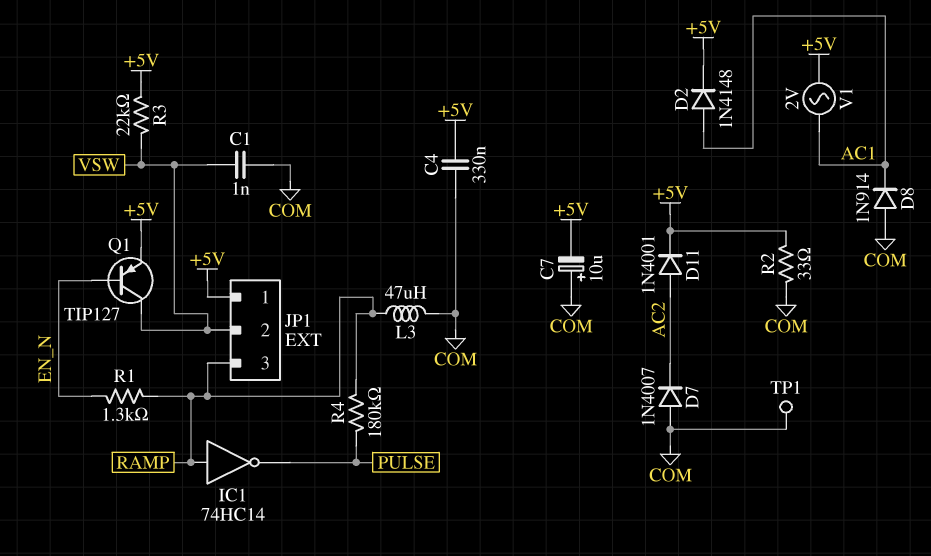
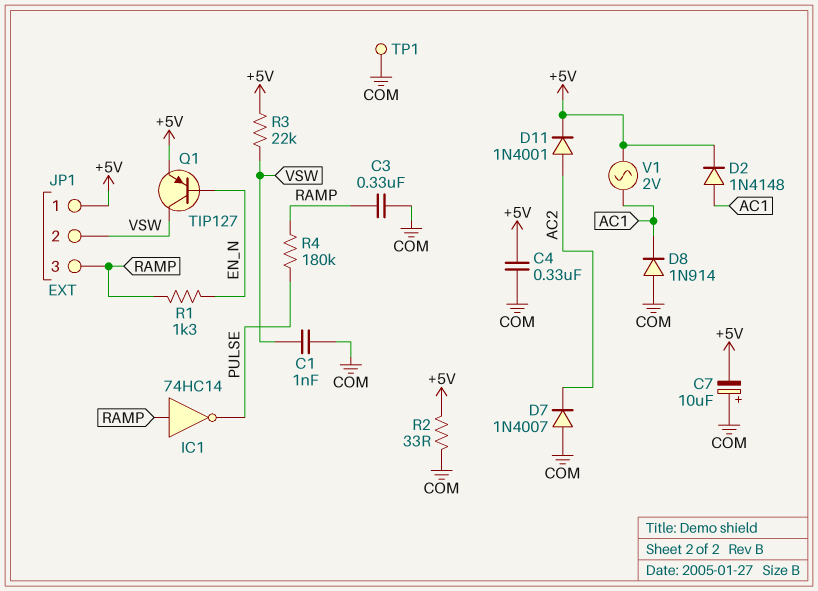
C3: none -> 330nF (COM, RAMP)
L3: 47uH (COM, RAMP) -> none

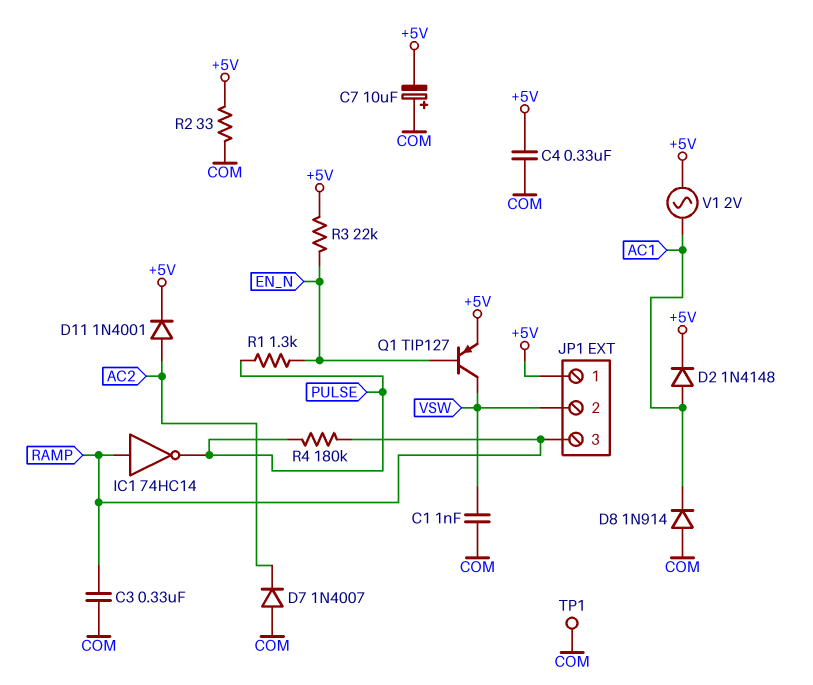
R1: 1.3k (EN_N, RAMP) -> 1.3k (EN_N, PULSE)
R3: 22k (+5V, VSW) -> 22k (+5V, EN_N)

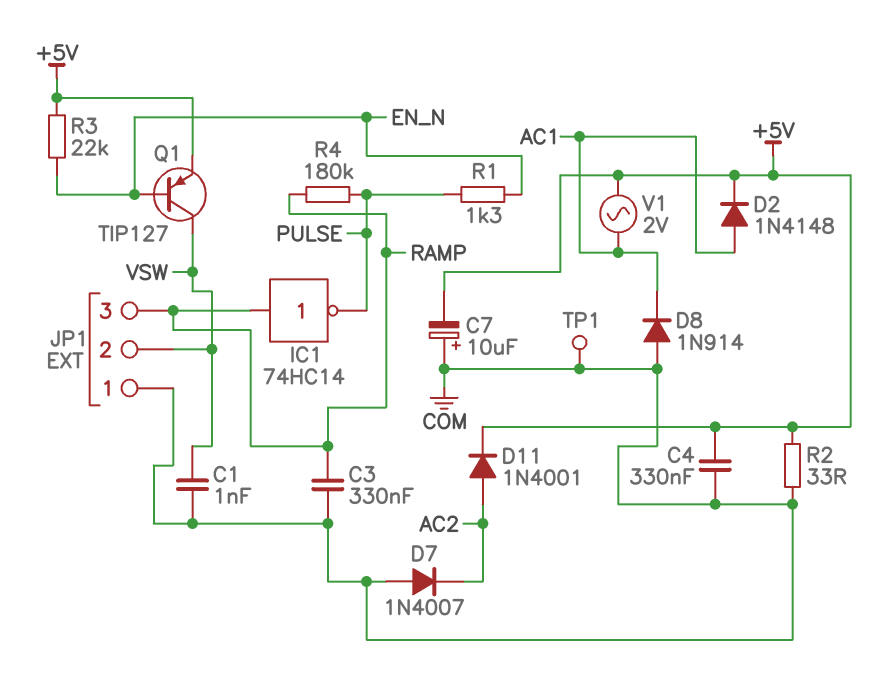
JP1 pin 1: +5V -> COM

